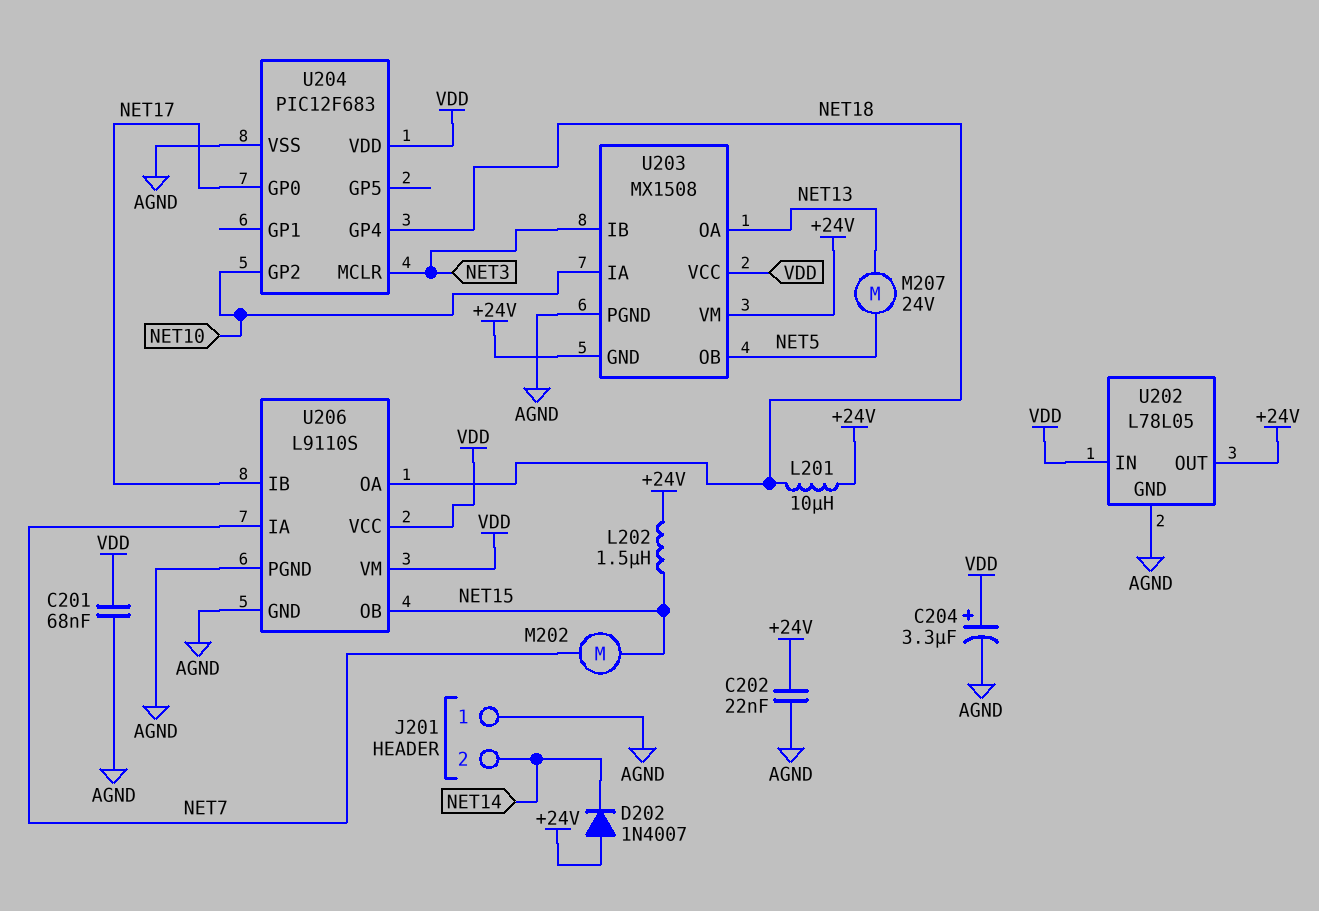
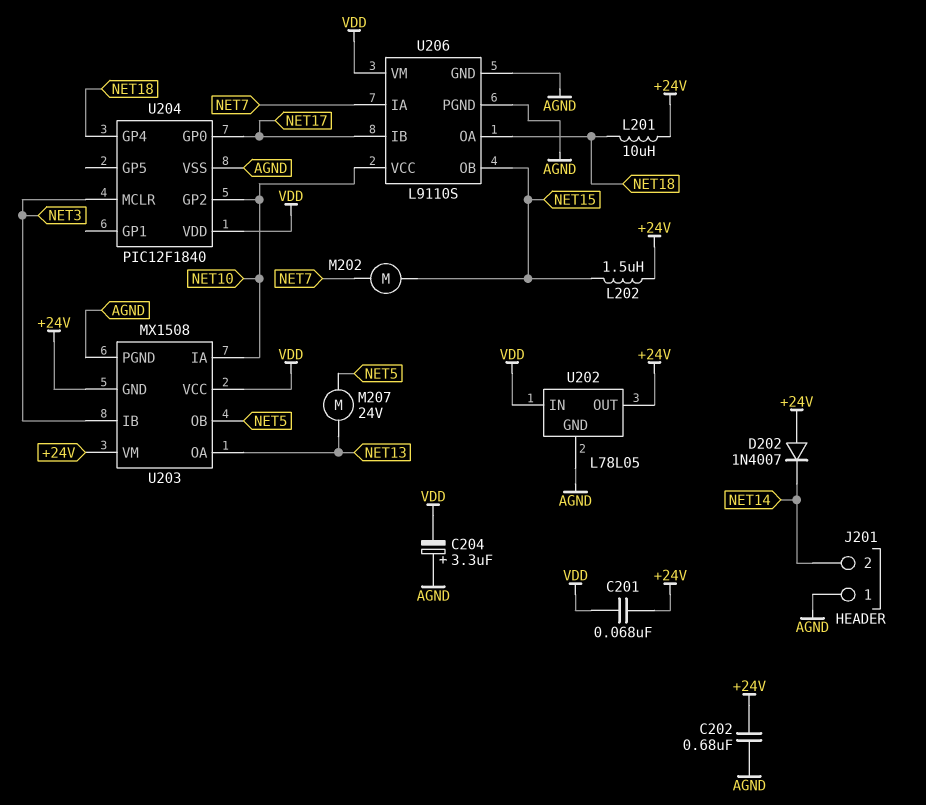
C201: 68nF (AGND, VDD) -> 68nF (+24V, VDD)
C202: 22nF (+24V, AGND) -> 680nF (+24V, AGND)
C204: 3.3uF (plus VDD, minus AGND) -> 3.3uF (plus AGND, minus VDD)
U204: PIC12F683 -> PIC12F1840
U206 pin VCC: VDD -> NET10

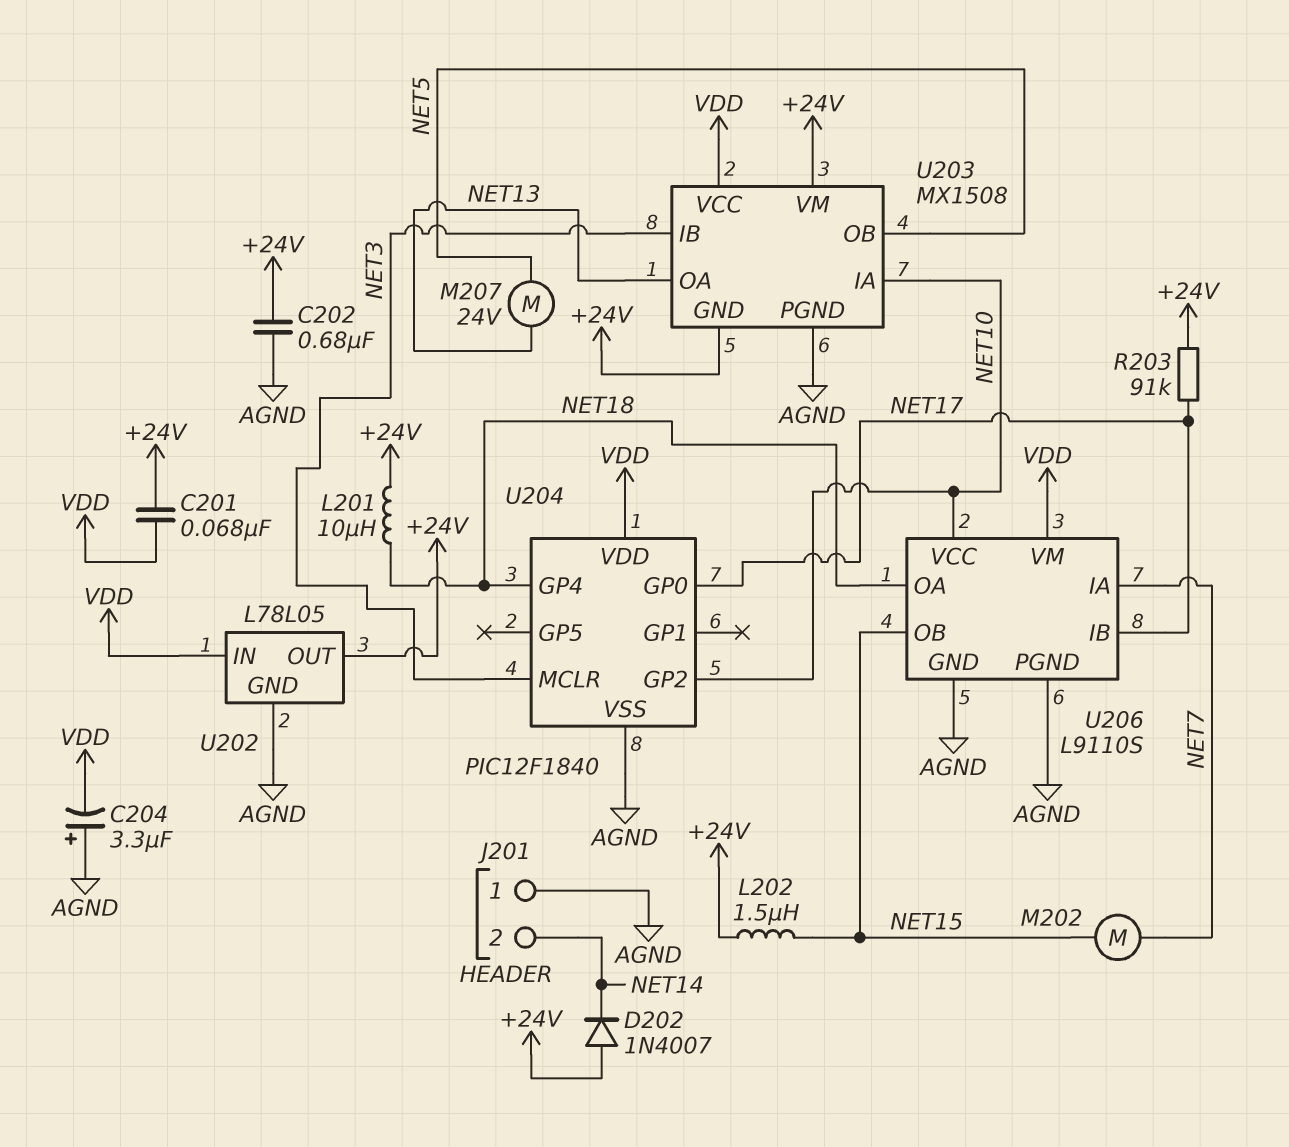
R203: none -> 91k (+24V, NET17)

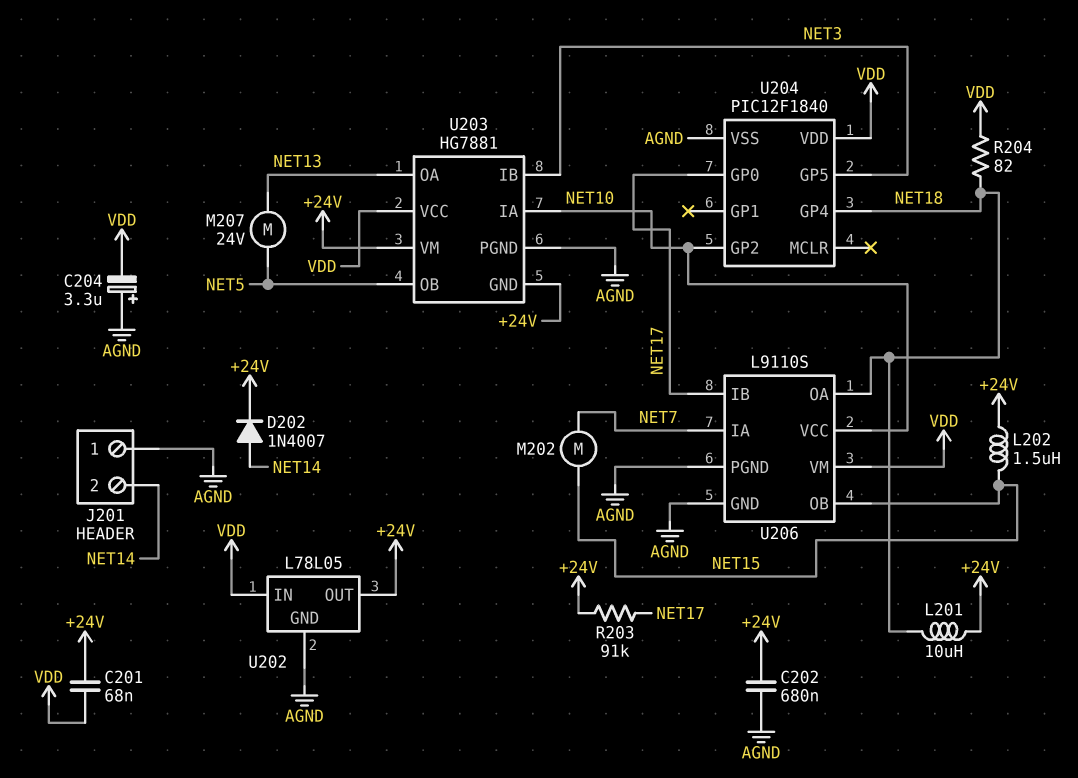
D202: diode 1N4007 (A +24V, K NET14) -> diode 1N4007 (A NET14, K +24V)
R204: none -> 82 (NET18, VDD)
U203: MX1508 -> HG7881
U204 pin GP5: none -> NET3
U204 pin MCLR: NET3 -> none

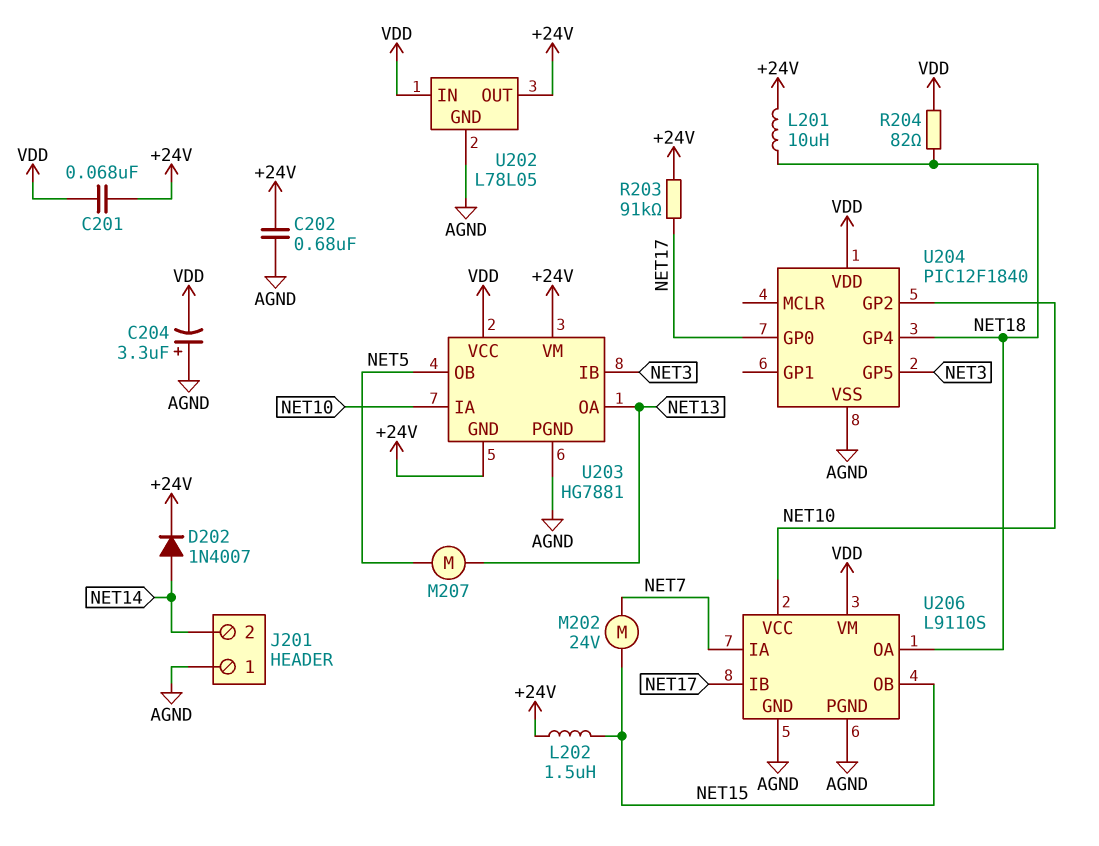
M202: motor (NET7, NET15) -> motor 24V (NET7, NET15)
M207: motor 24V (NET5, NET13) -> motor (NET5, NET13)

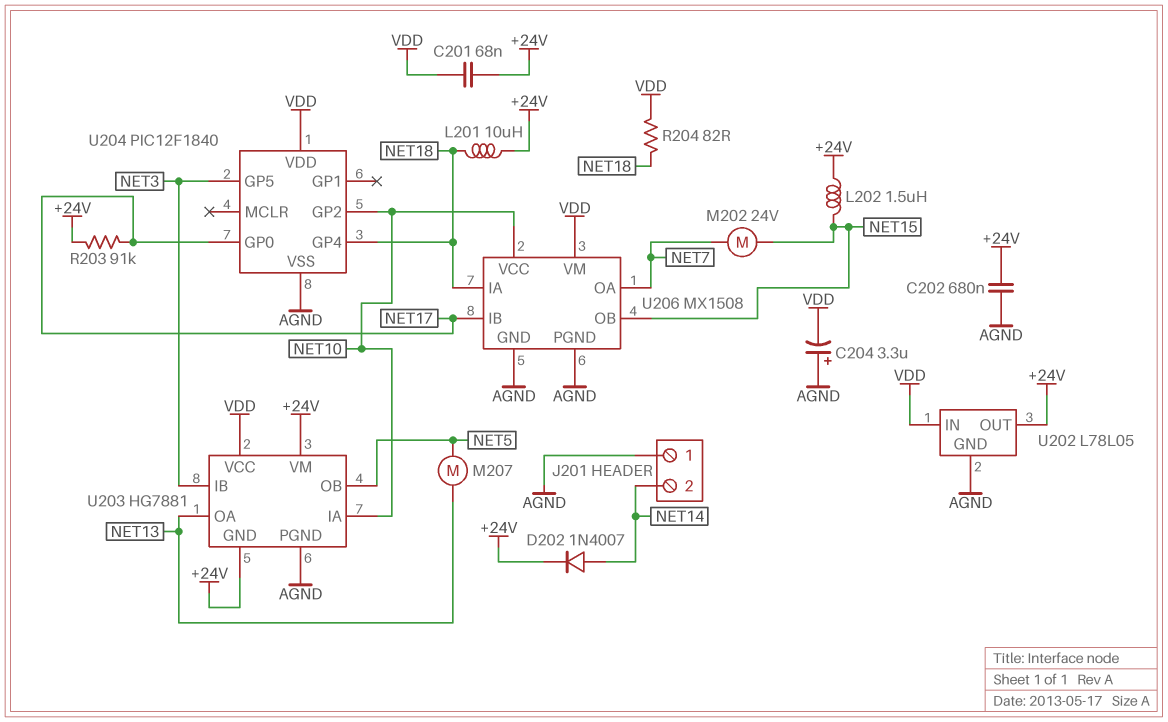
U206: L9110S -> MX1508
U206 pin IA: NET7 -> NET18
U206 pin OA: NET18 -> NET7

